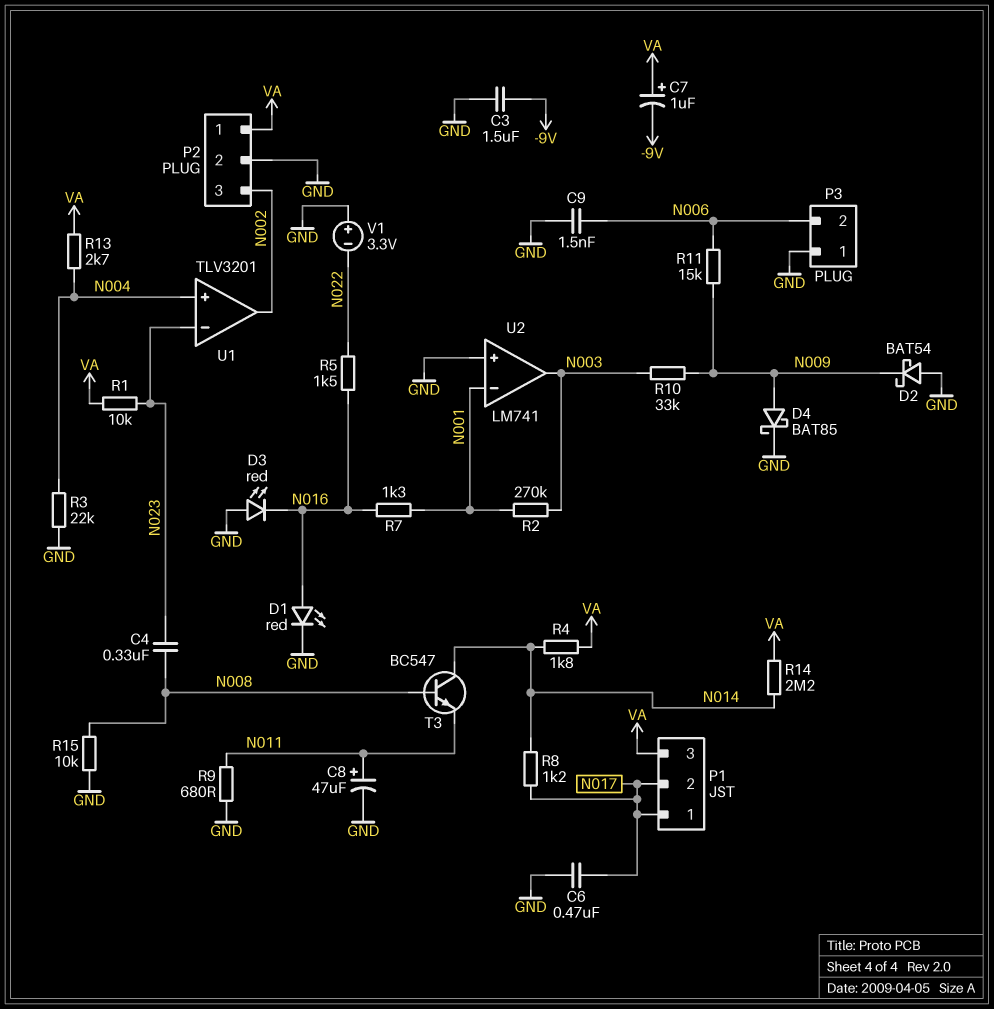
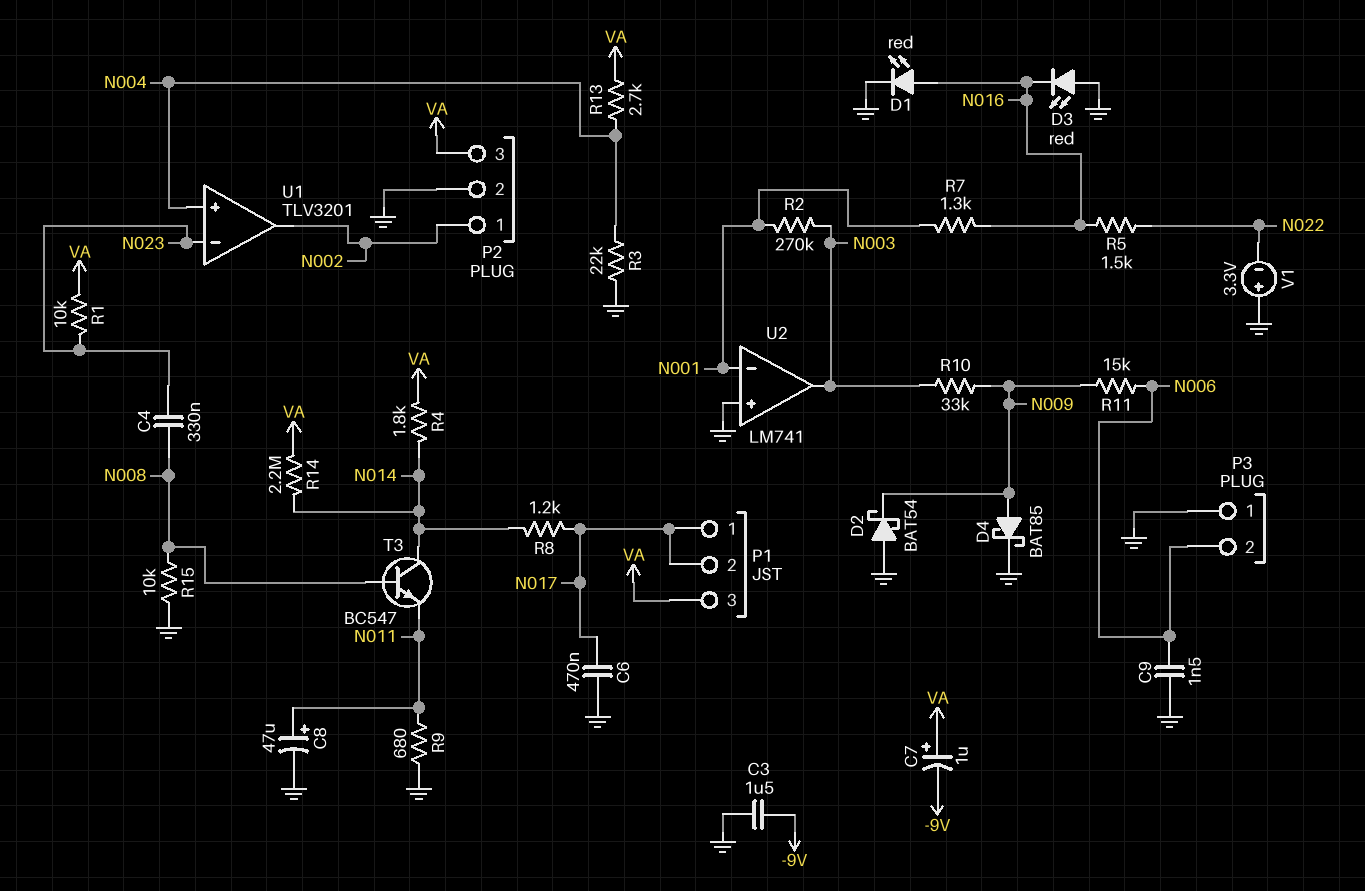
P2 pin 1: VA -> N002
P2 pin 3: N002 -> VA

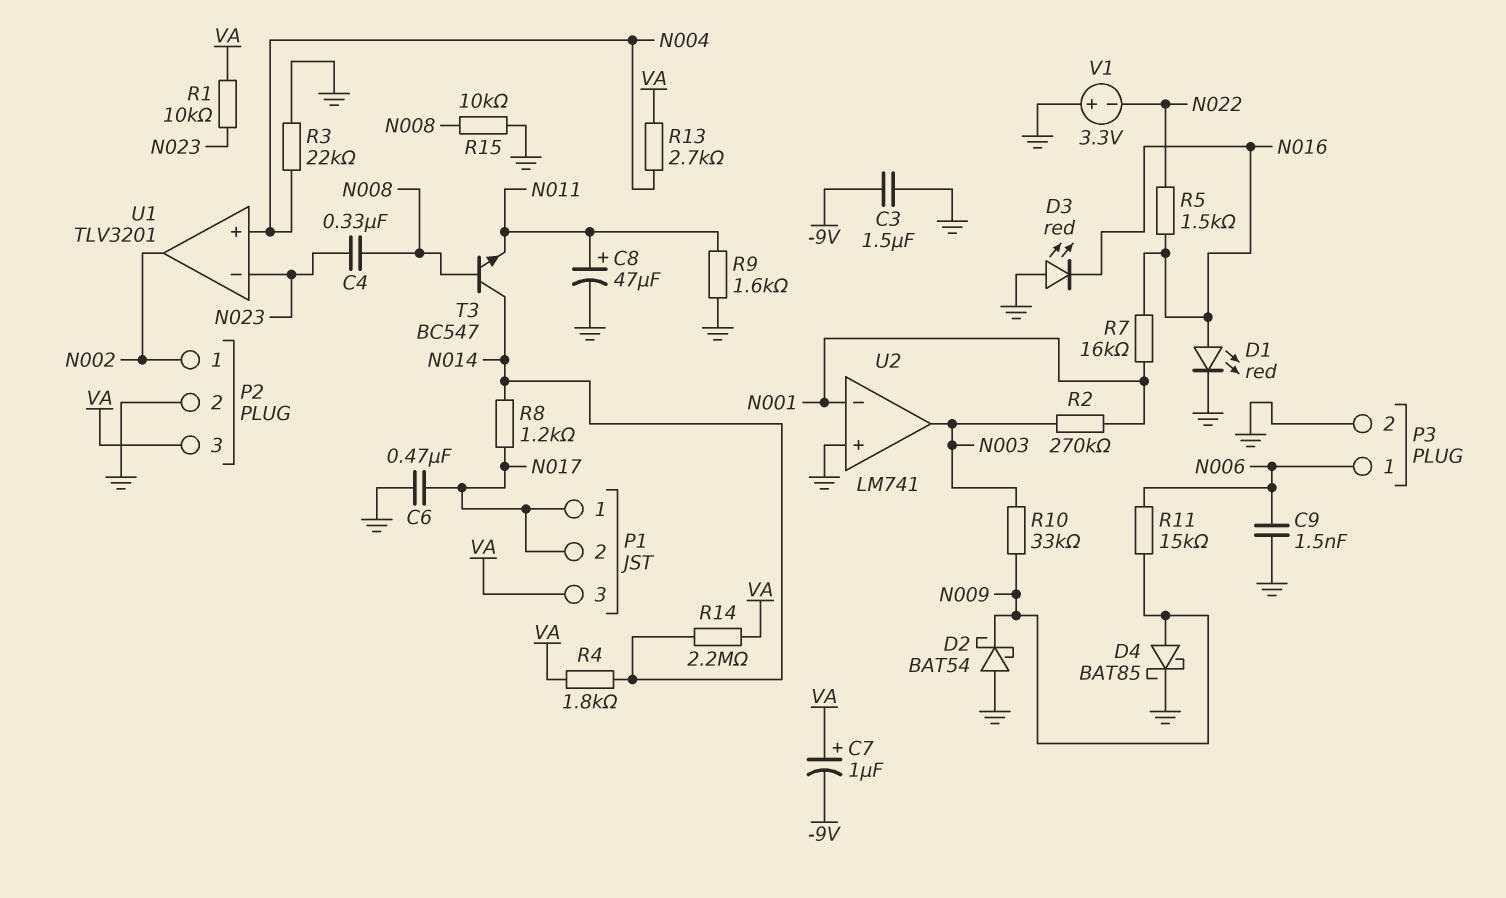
P3 pin 1: GND -> N006
P3 pin 2: N006 -> GND
R7: 1.3k (N001, N016) -> 16k (N001, N016)
R9: 680 (GND, N011) -> 1.6k (GND, N011)

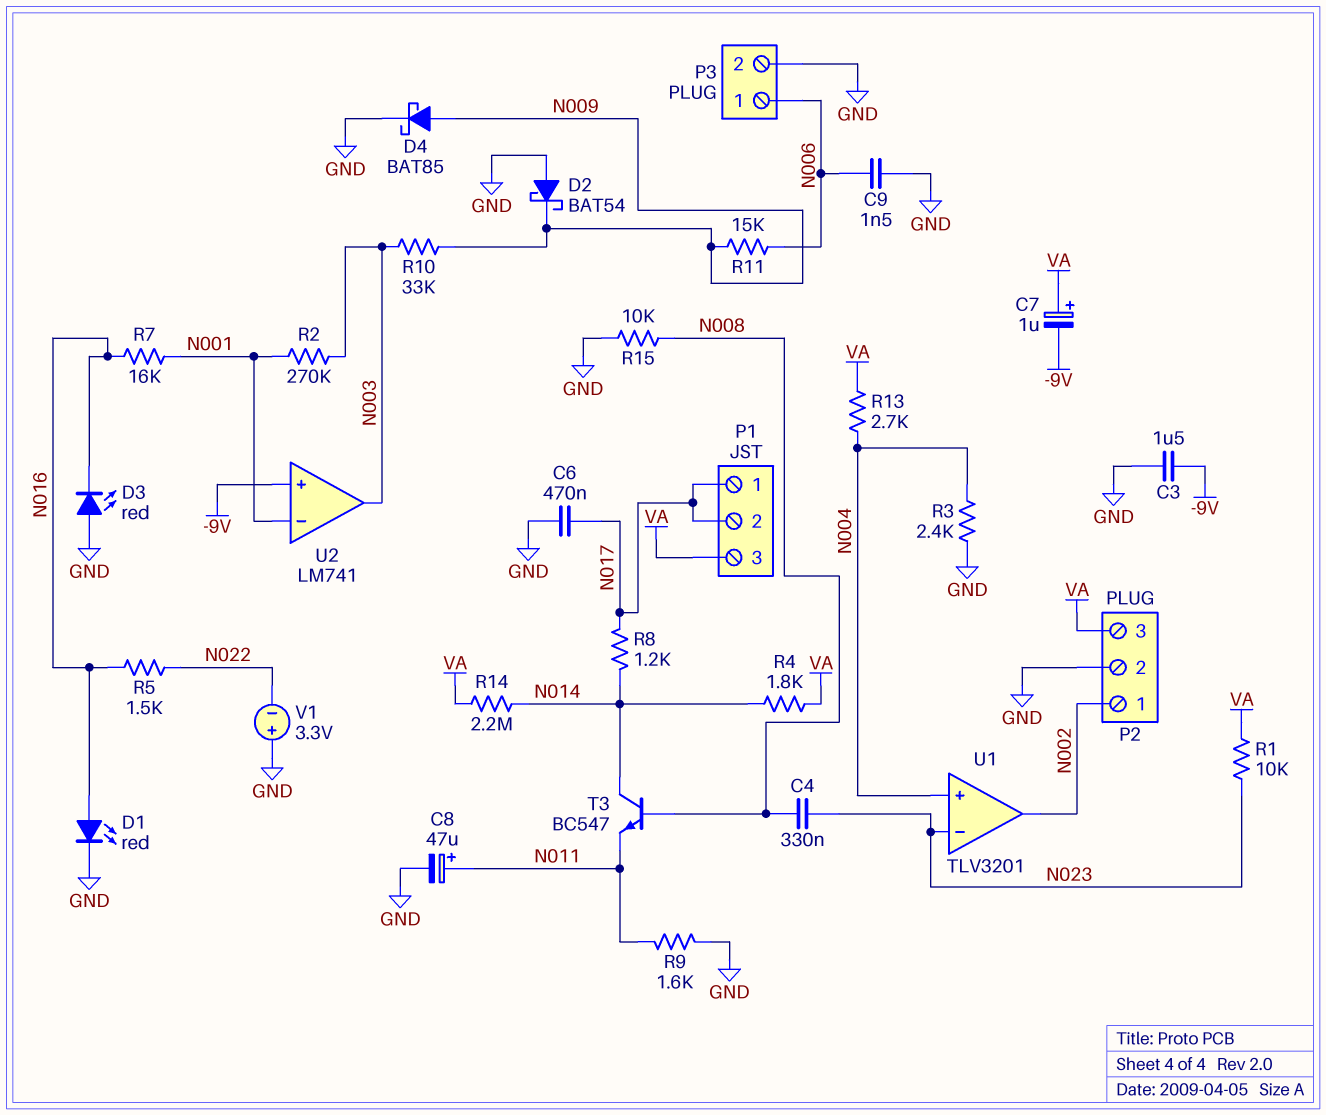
R3: 22k (GND, N004) -> 2.4k (GND, N004)
U2 pin in+: GND -> -9V

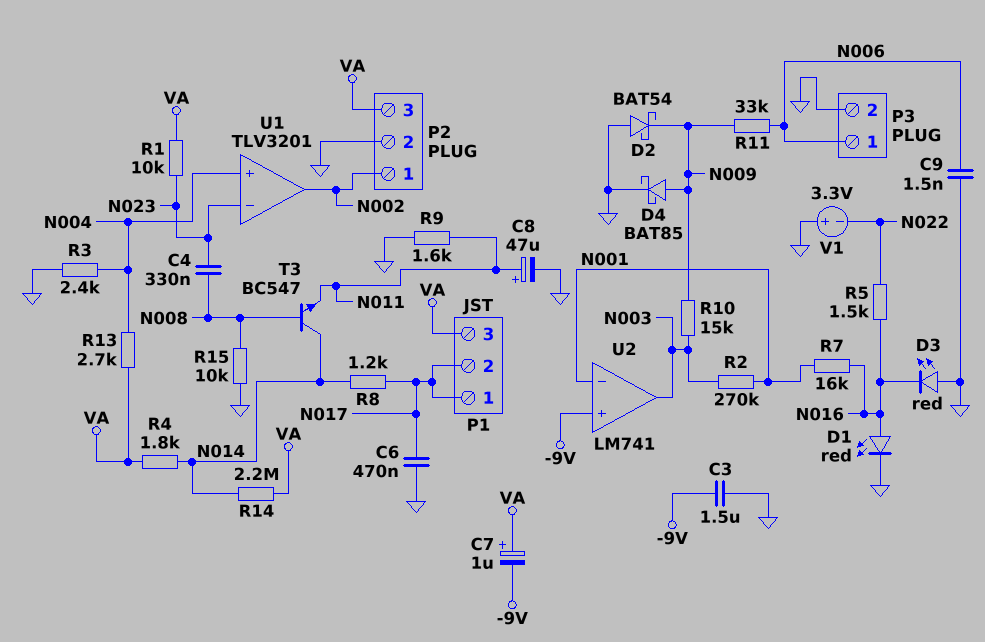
R10: 33k (N003, N009) -> 15k (N003, N009)
R11: 15k (N006, N009) -> 33k (N006, N009)

